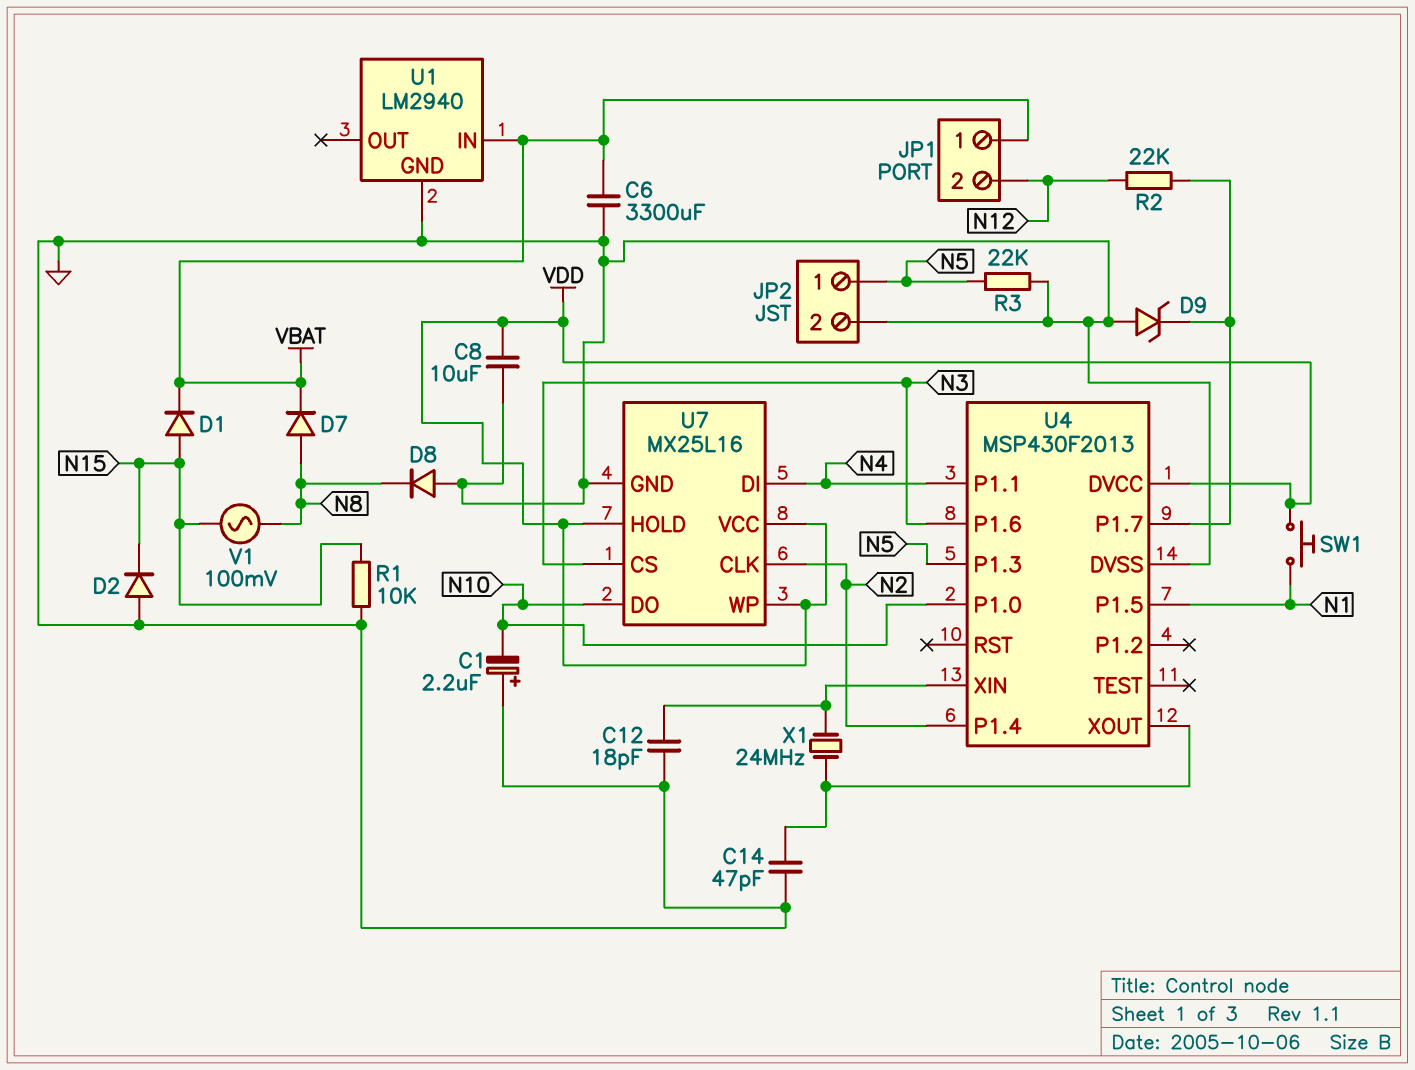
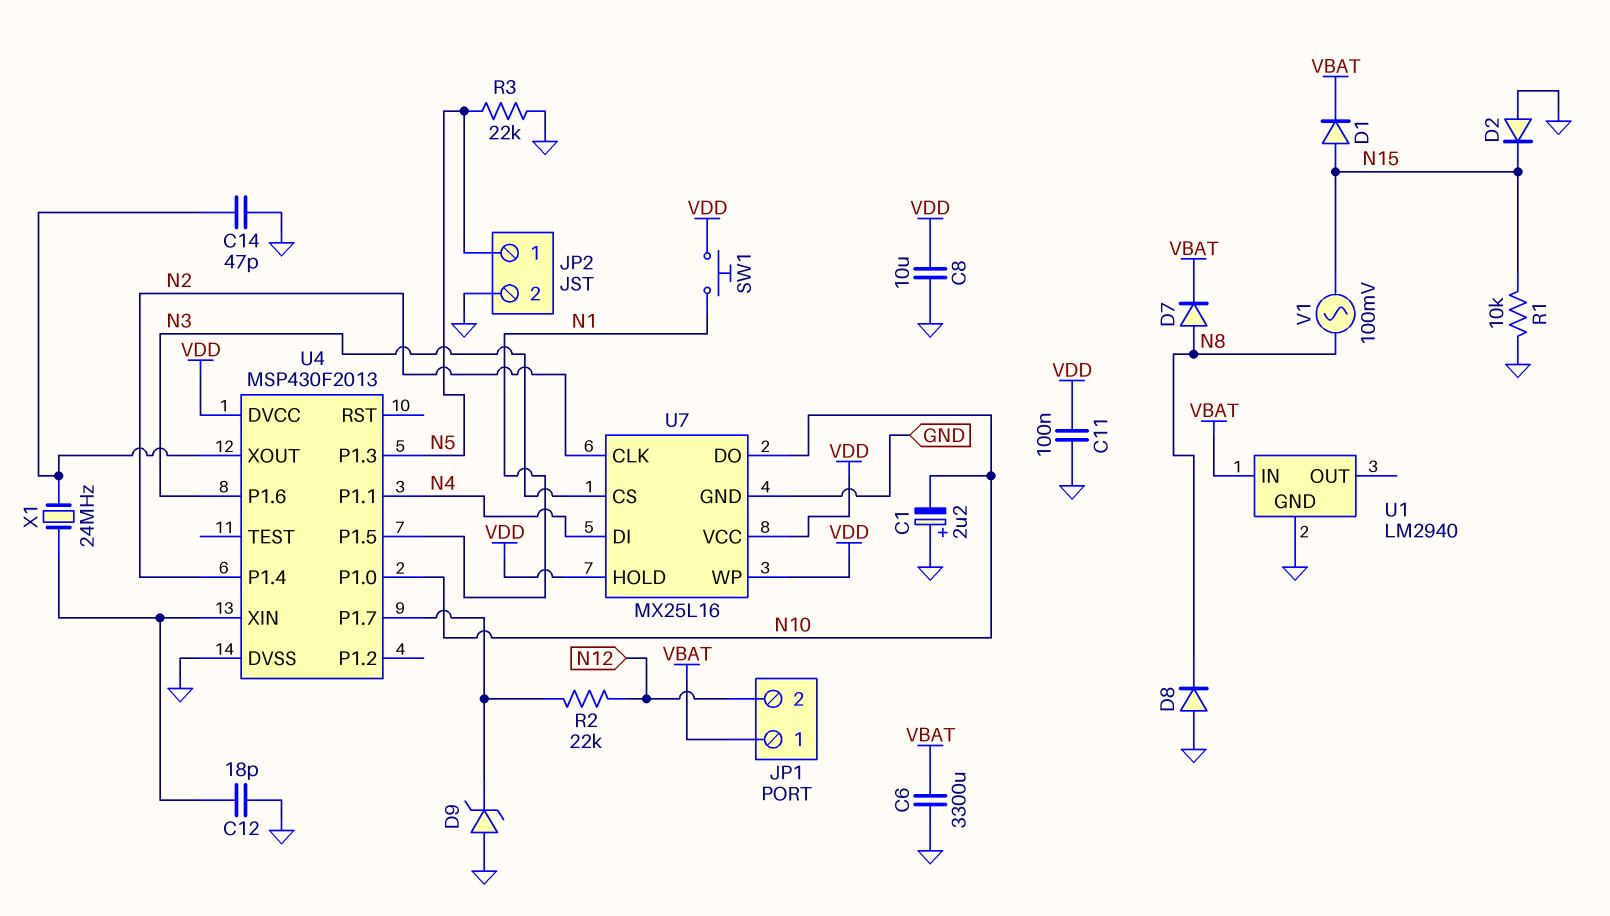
C11: none -> 100nF (GND, VDD)

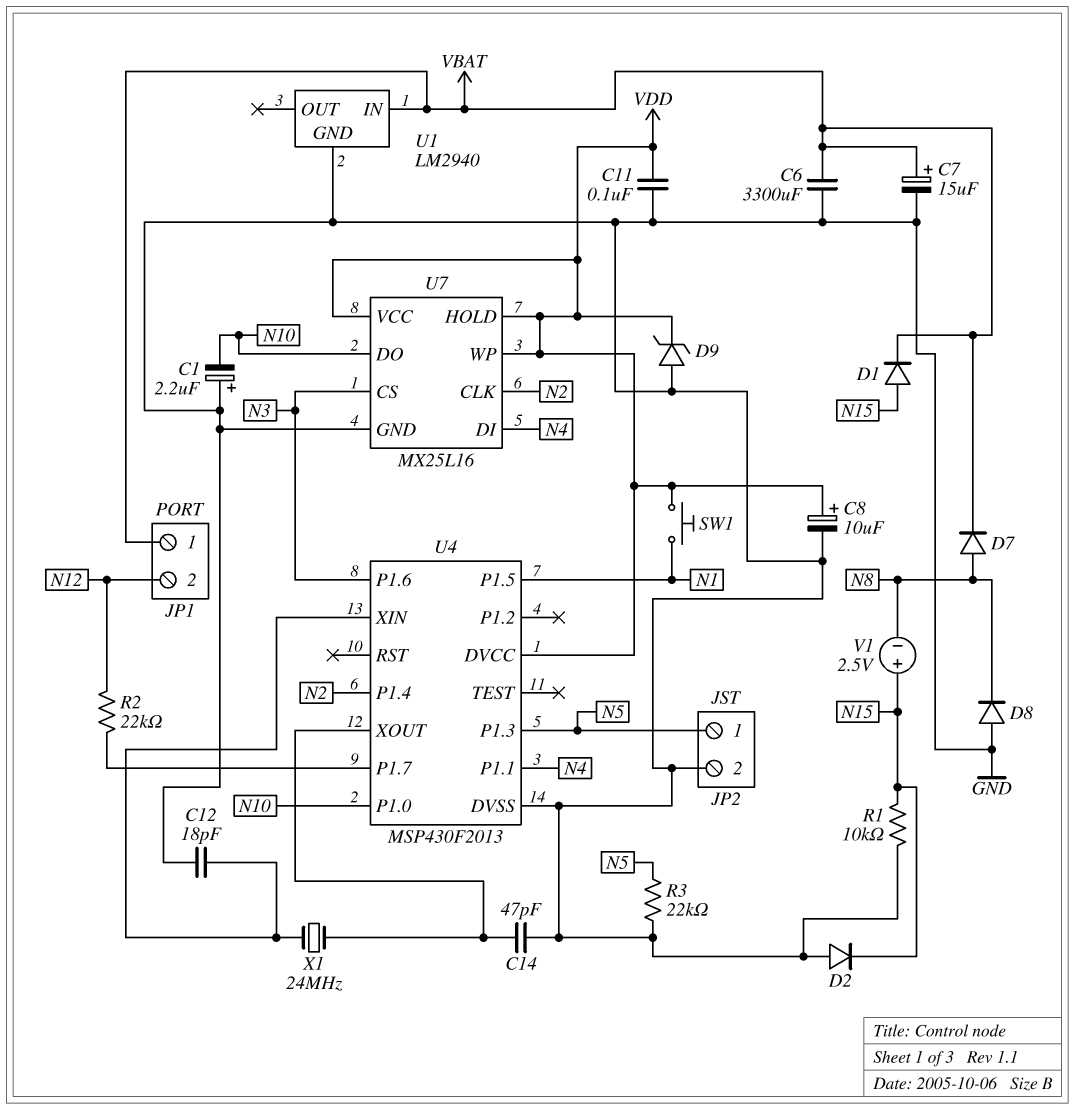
C7: none -> 15uF (plus VBAT, minus GND)
C8: 10uF (GND, VDD) -> 10uF (plus VDD, minus GND)
D9: zener (A GND, K U4/P1.7) -> zener (A GND, K VDD)
V1: AC 100mV (N8, N15) -> 2.5V (plus N15, minus N8)

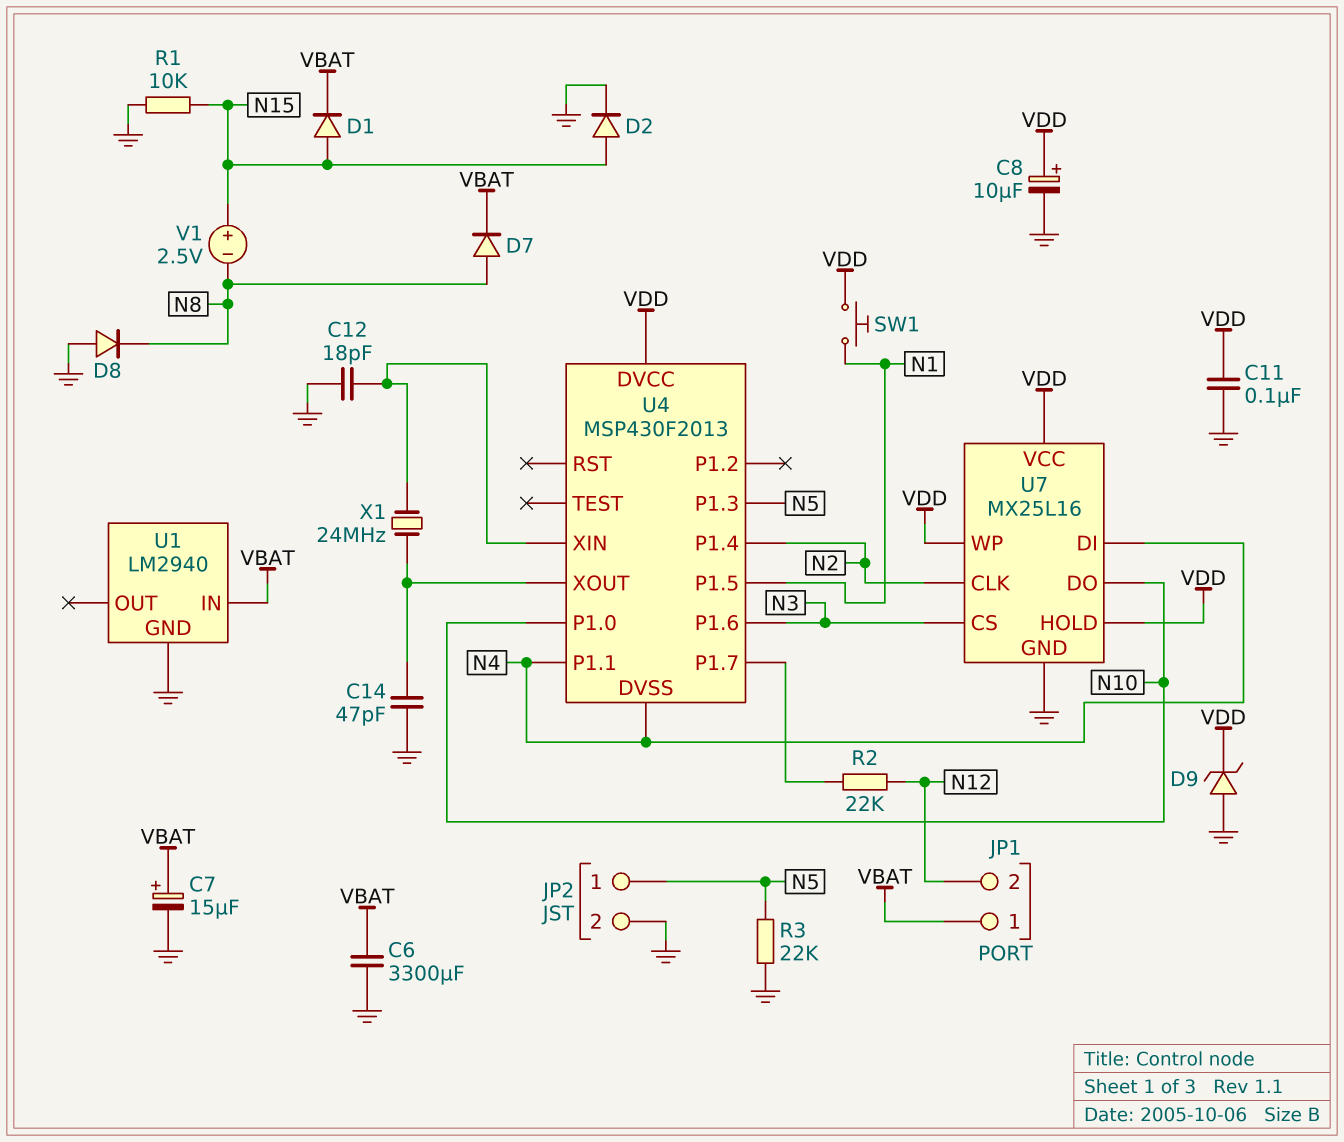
C1: 2.2uF (plus GND, minus N10) -> none
D2: diode (A GND, K N15) -> diode (A N15, K GND)
U4 pin DVSS: GND -> N4

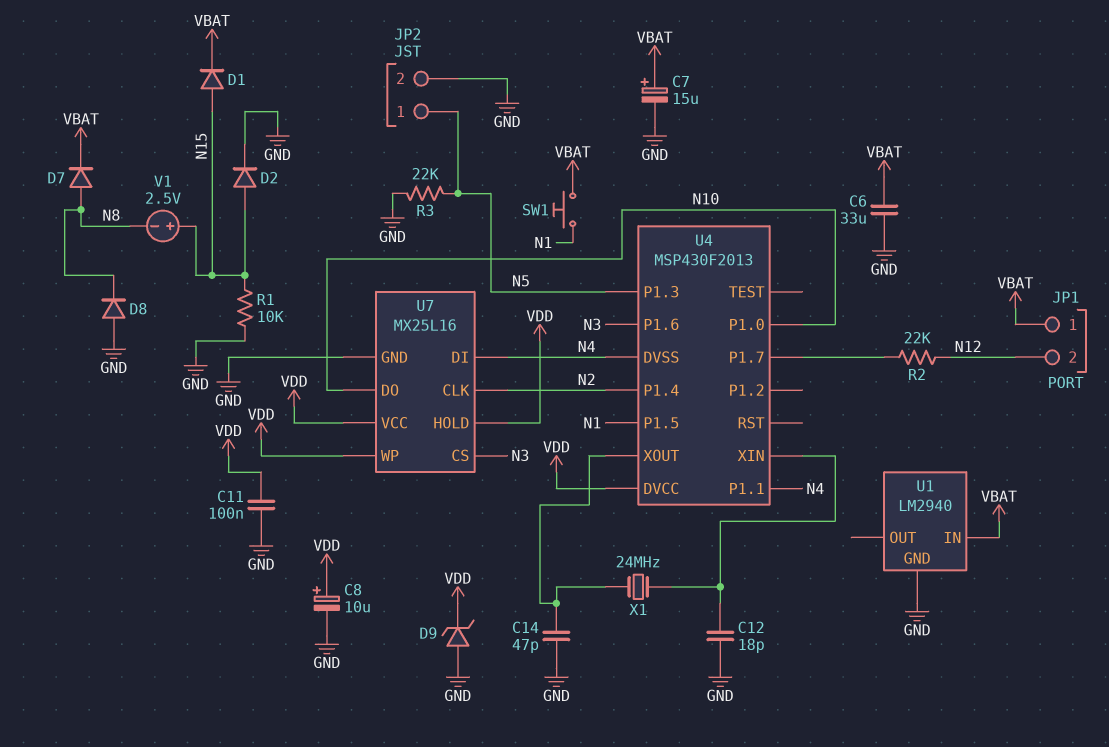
C6: 3300uF (GND, VBAT) -> 33uF (GND, VBAT)
SW1: button (N1, VDD) -> button (N1, VBAT)

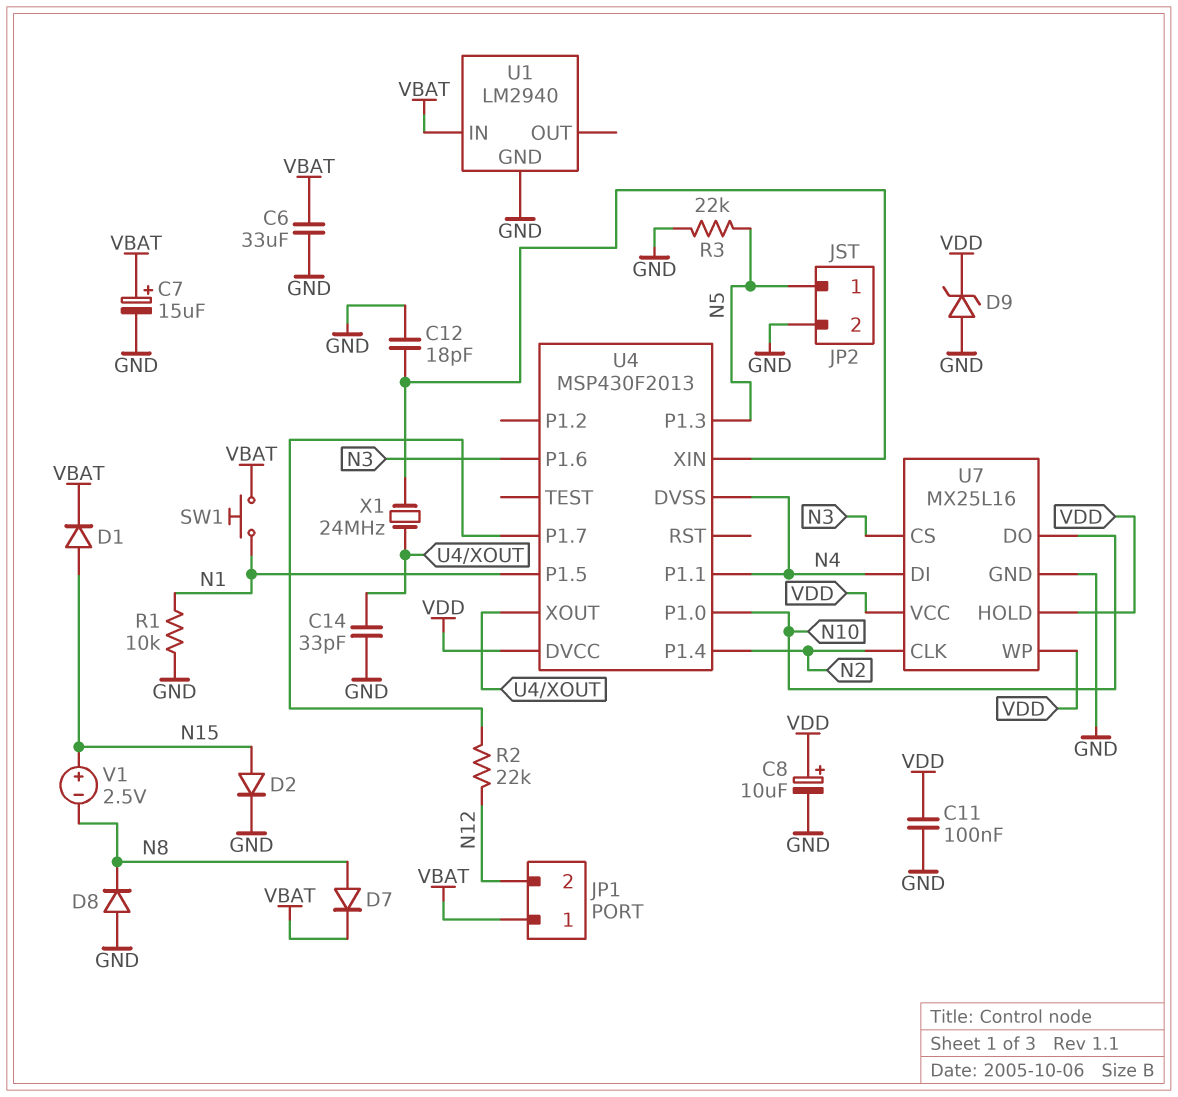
C14: 47pF (GND, U4/XOUT) -> 33pF (GND, U4/XOUT)
R1: 10k (GND, N15) -> 10k (GND, N1)

